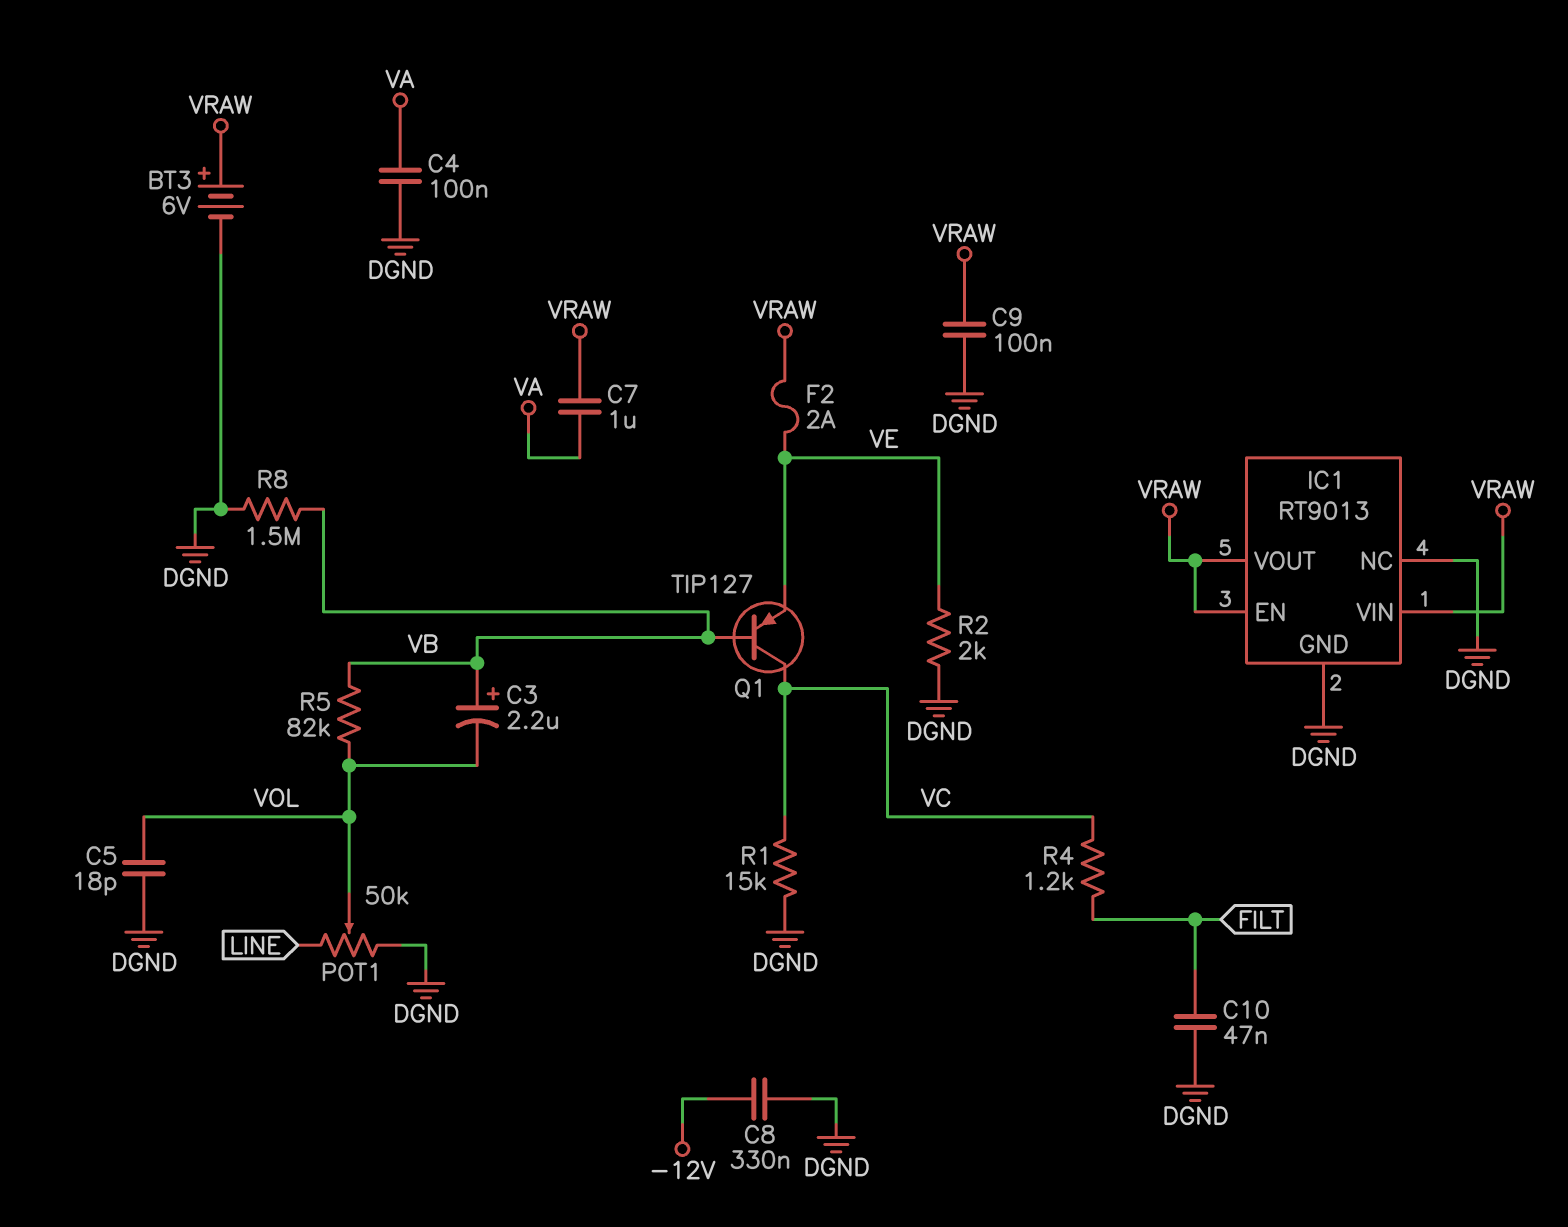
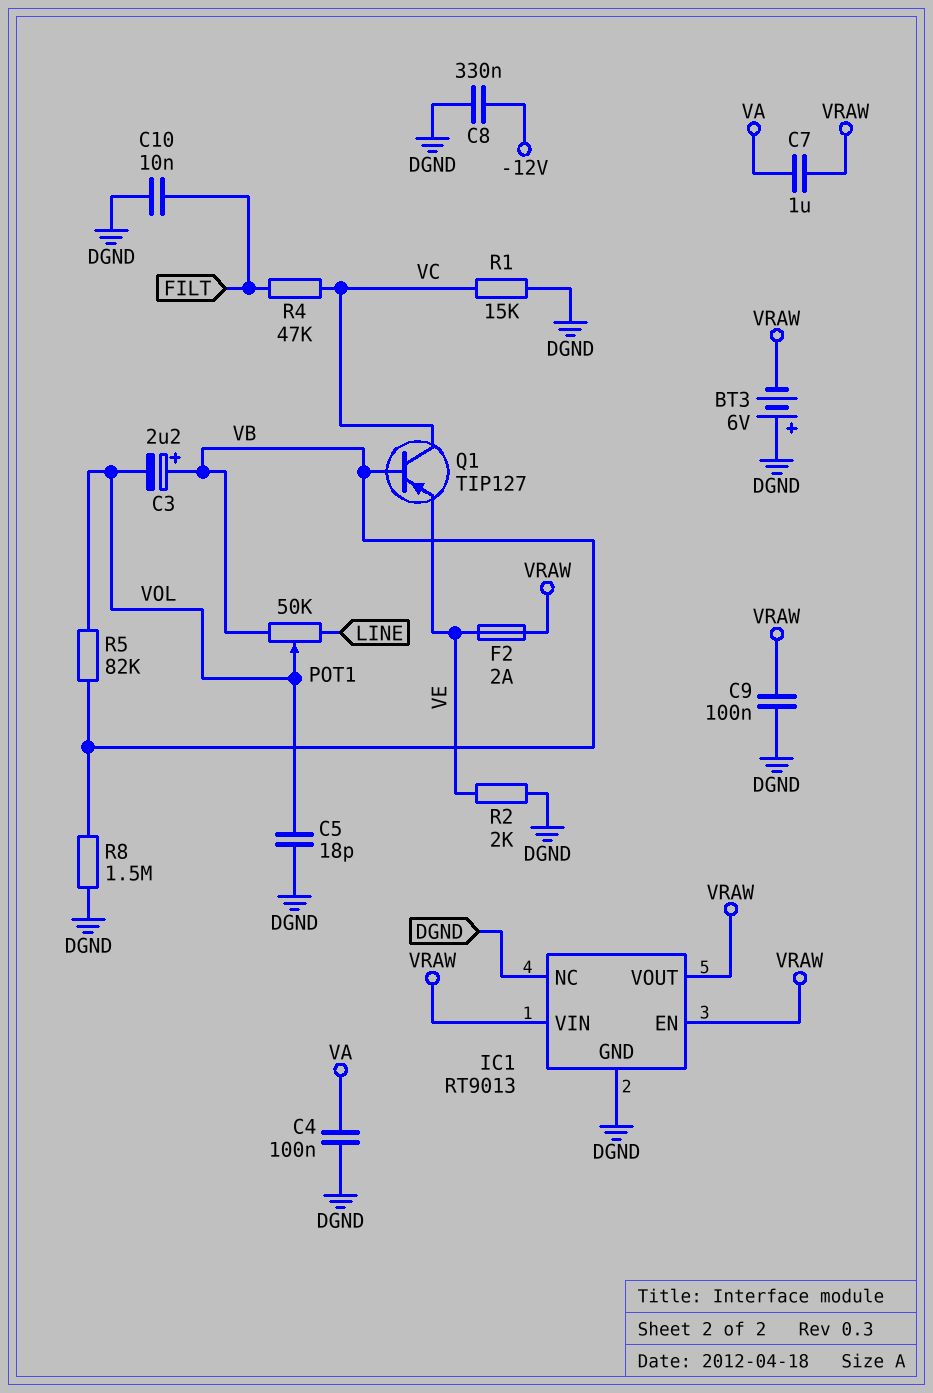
BT3: 6V (plus VRAW, minus DGND) -> 6V (plus DGND, minus VRAW)
C10: 47nF (DGND, FILT) -> 10nF (DGND, FILT)
POT1: 50k (DGND, LINE, wiper VOL) -> 50k (LINE, VB, wiper VOL)
R4: 1.2k (FILT, VC) -> 47k (FILT, VC)

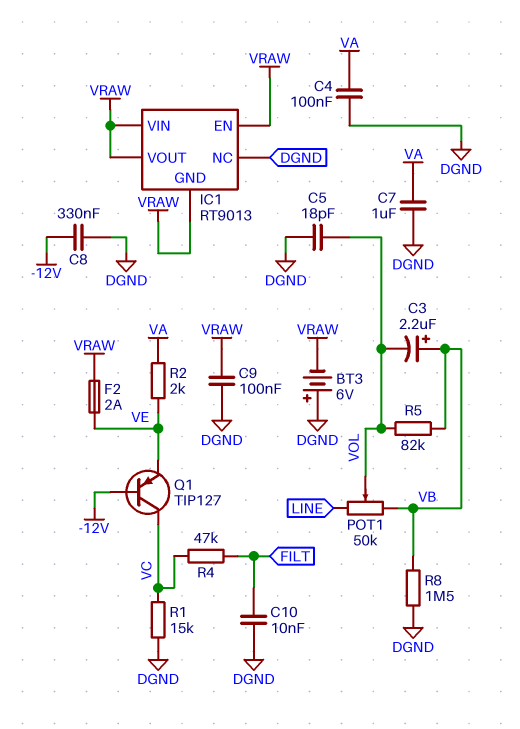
C7: 1uF (VA, VRAW) -> 1uF (DGND, VA)
IC1 pin GND: DGND -> VRAW
Q1: PNP TIP127 (B VB, C VC, E VE) -> PNP TIP127 (B -12V, C VC, E VE)
R2: 2k (DGND, VE) -> 2k (VA, VE)

